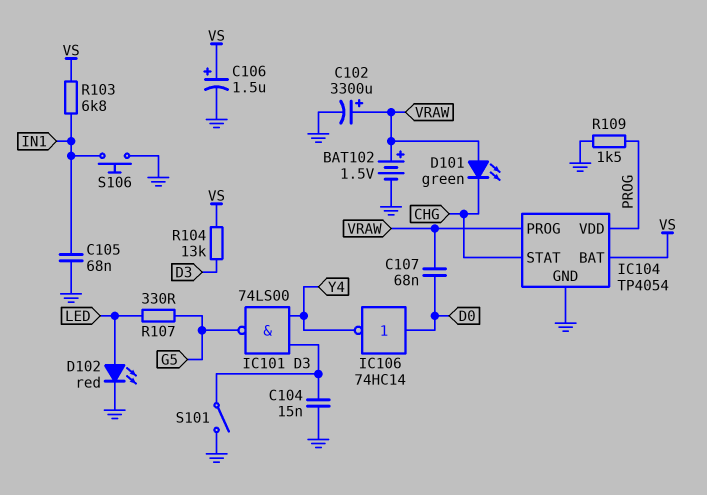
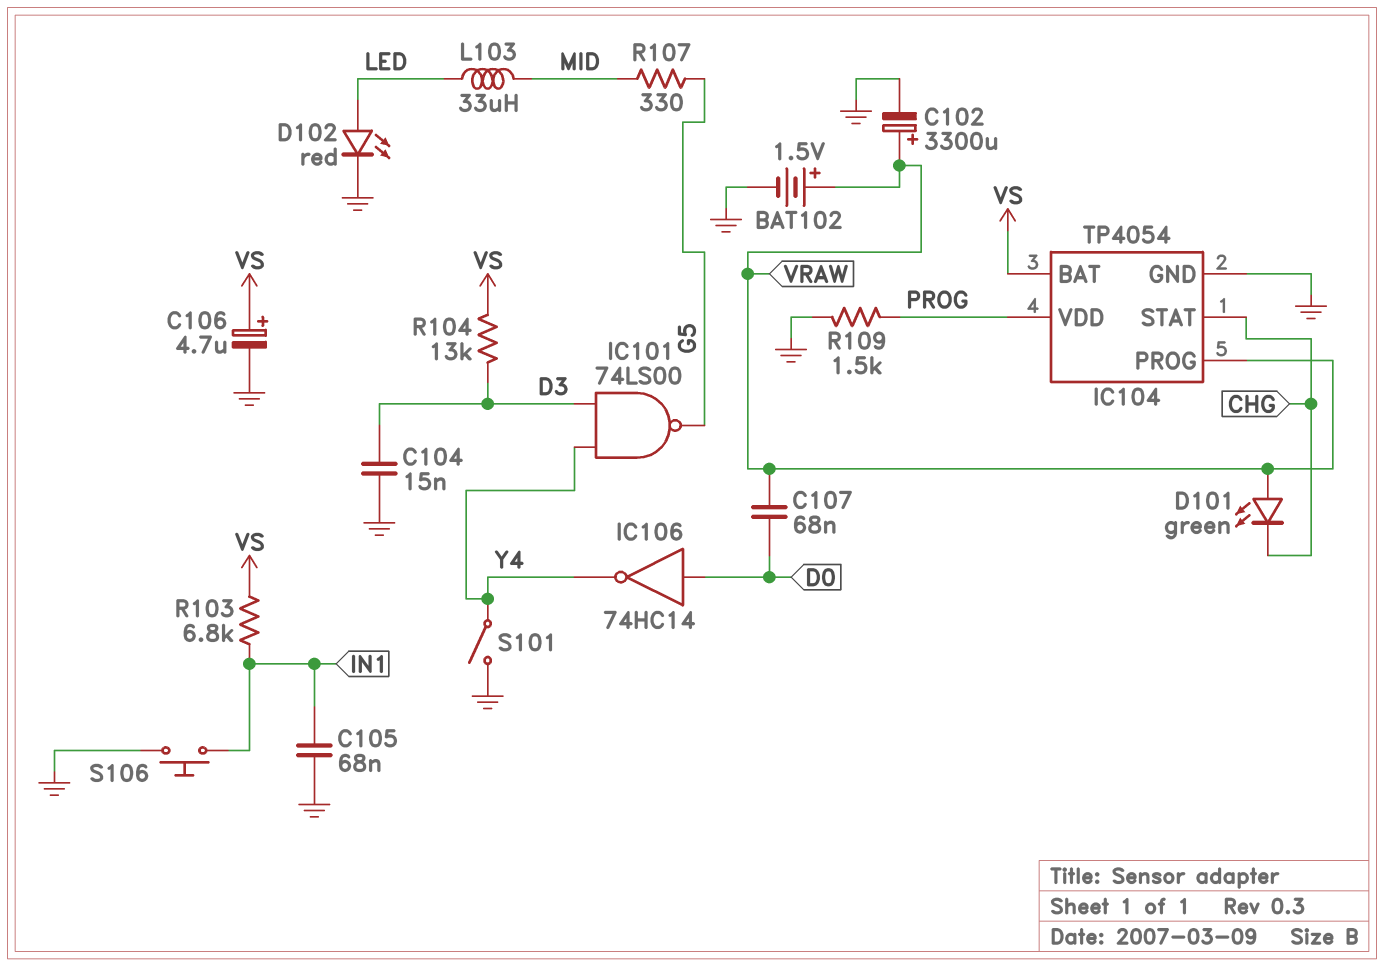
C106: 1.5uF (plus VS, minus GND) -> 4.7uF (plus VS, minus GND)
L103: none -> 33uH (LED, MID)
R107: 330 (G5, LED) -> 330 (G5, MID)
S101: switch (D3, GND) -> switch (GND, Y4)

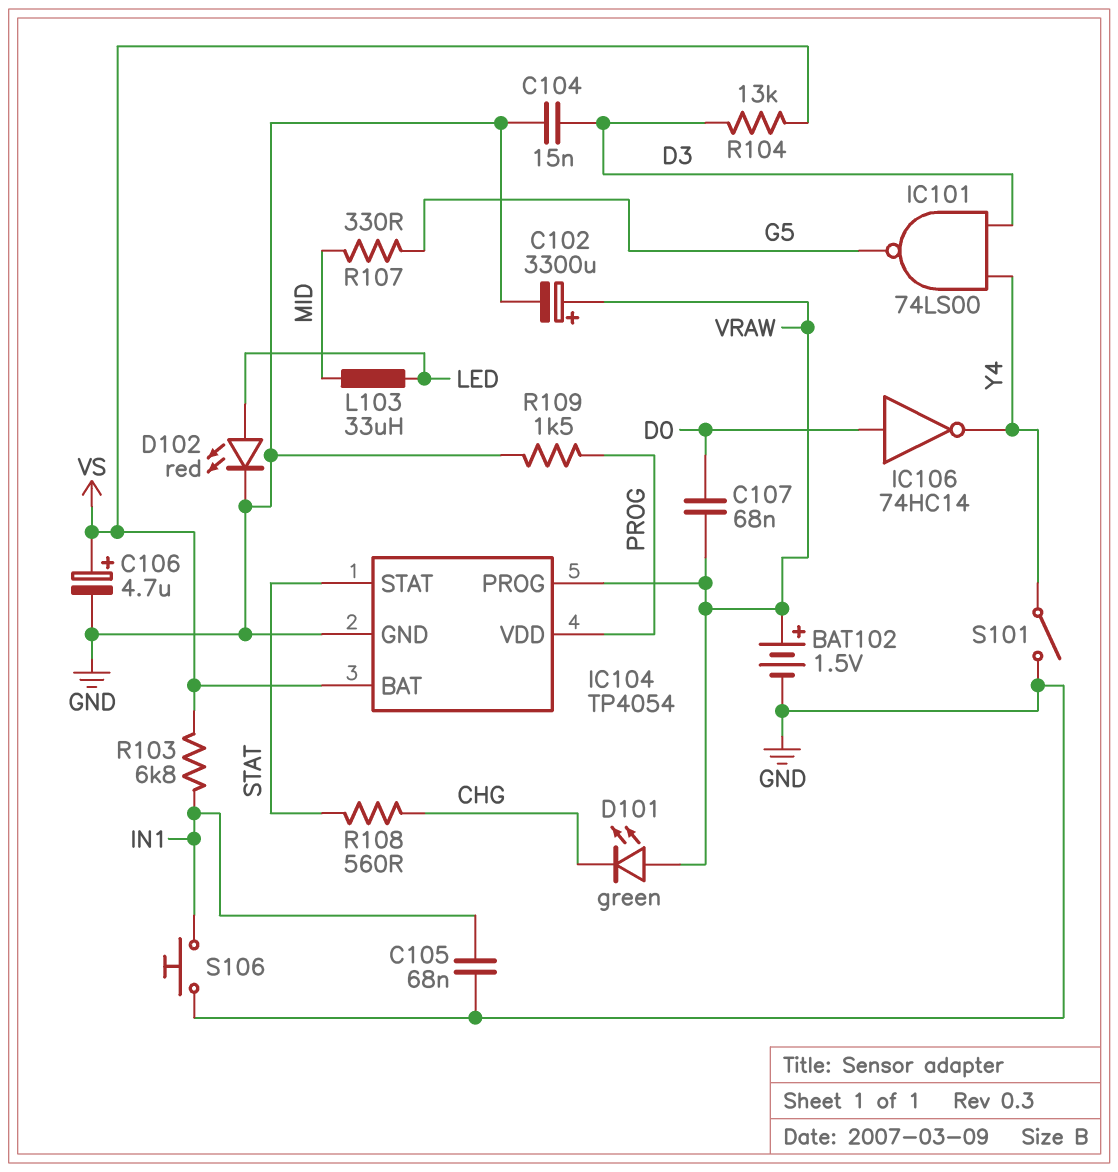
IC104 pin STAT: CHG -> STAT
R108: none -> 560 (CHG, STAT)

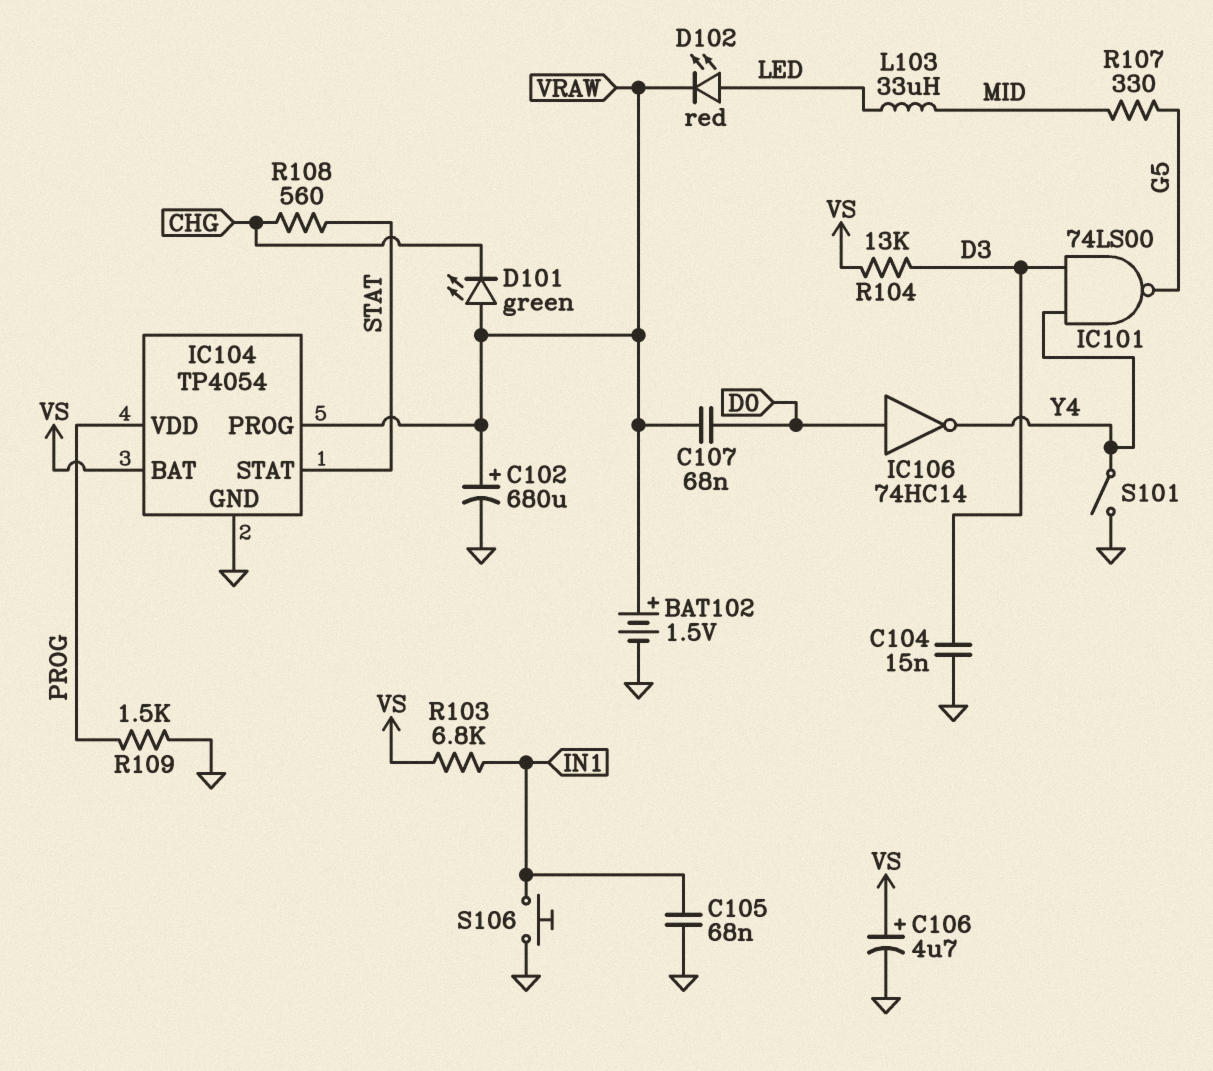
C102: 3300uF (plus VRAW, minus GND) -> 680uF (plus VRAW, minus GND)
D102: LED red (A LED, K GND) -> LED red (A LED, K VRAW)

